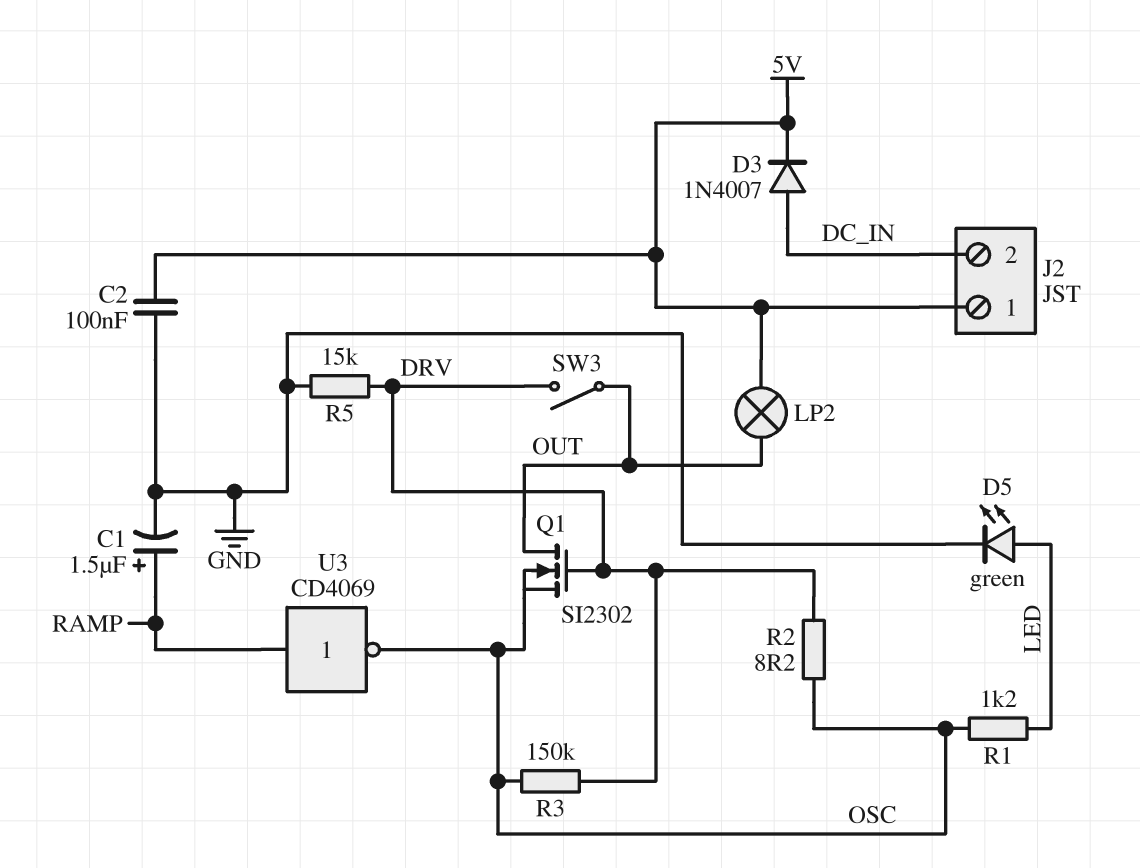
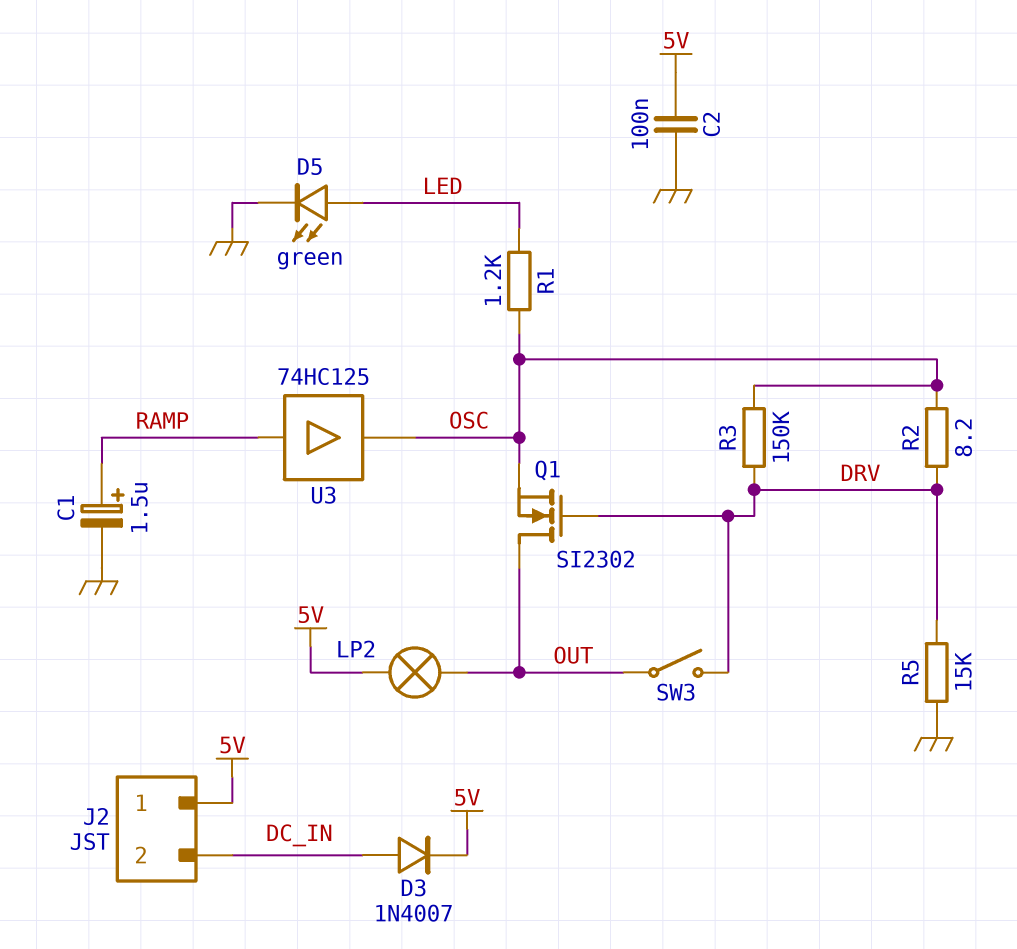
U3: NOT CD4069 (in RAMP, out OSC) -> buffer 74HC125 (in RAMP, out OSC)

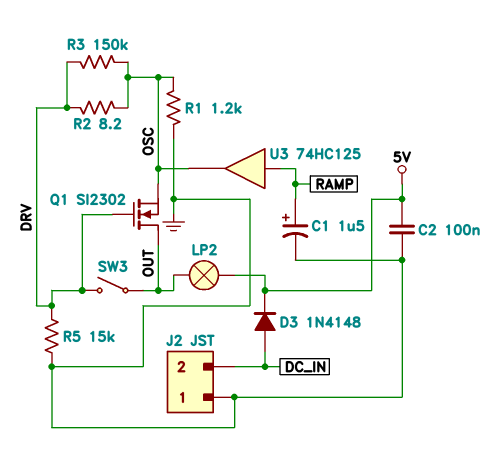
D3: diode 1N4007 (A DC_IN, K 5V) -> diode 1N4148 (A DC_IN, K 5V)
D5: LED green (A LED, K GND) -> none
J2 pin 1: 5V -> GND
R1: 1.2k (LED, OSC) -> 1.2k (GND, OSC)

